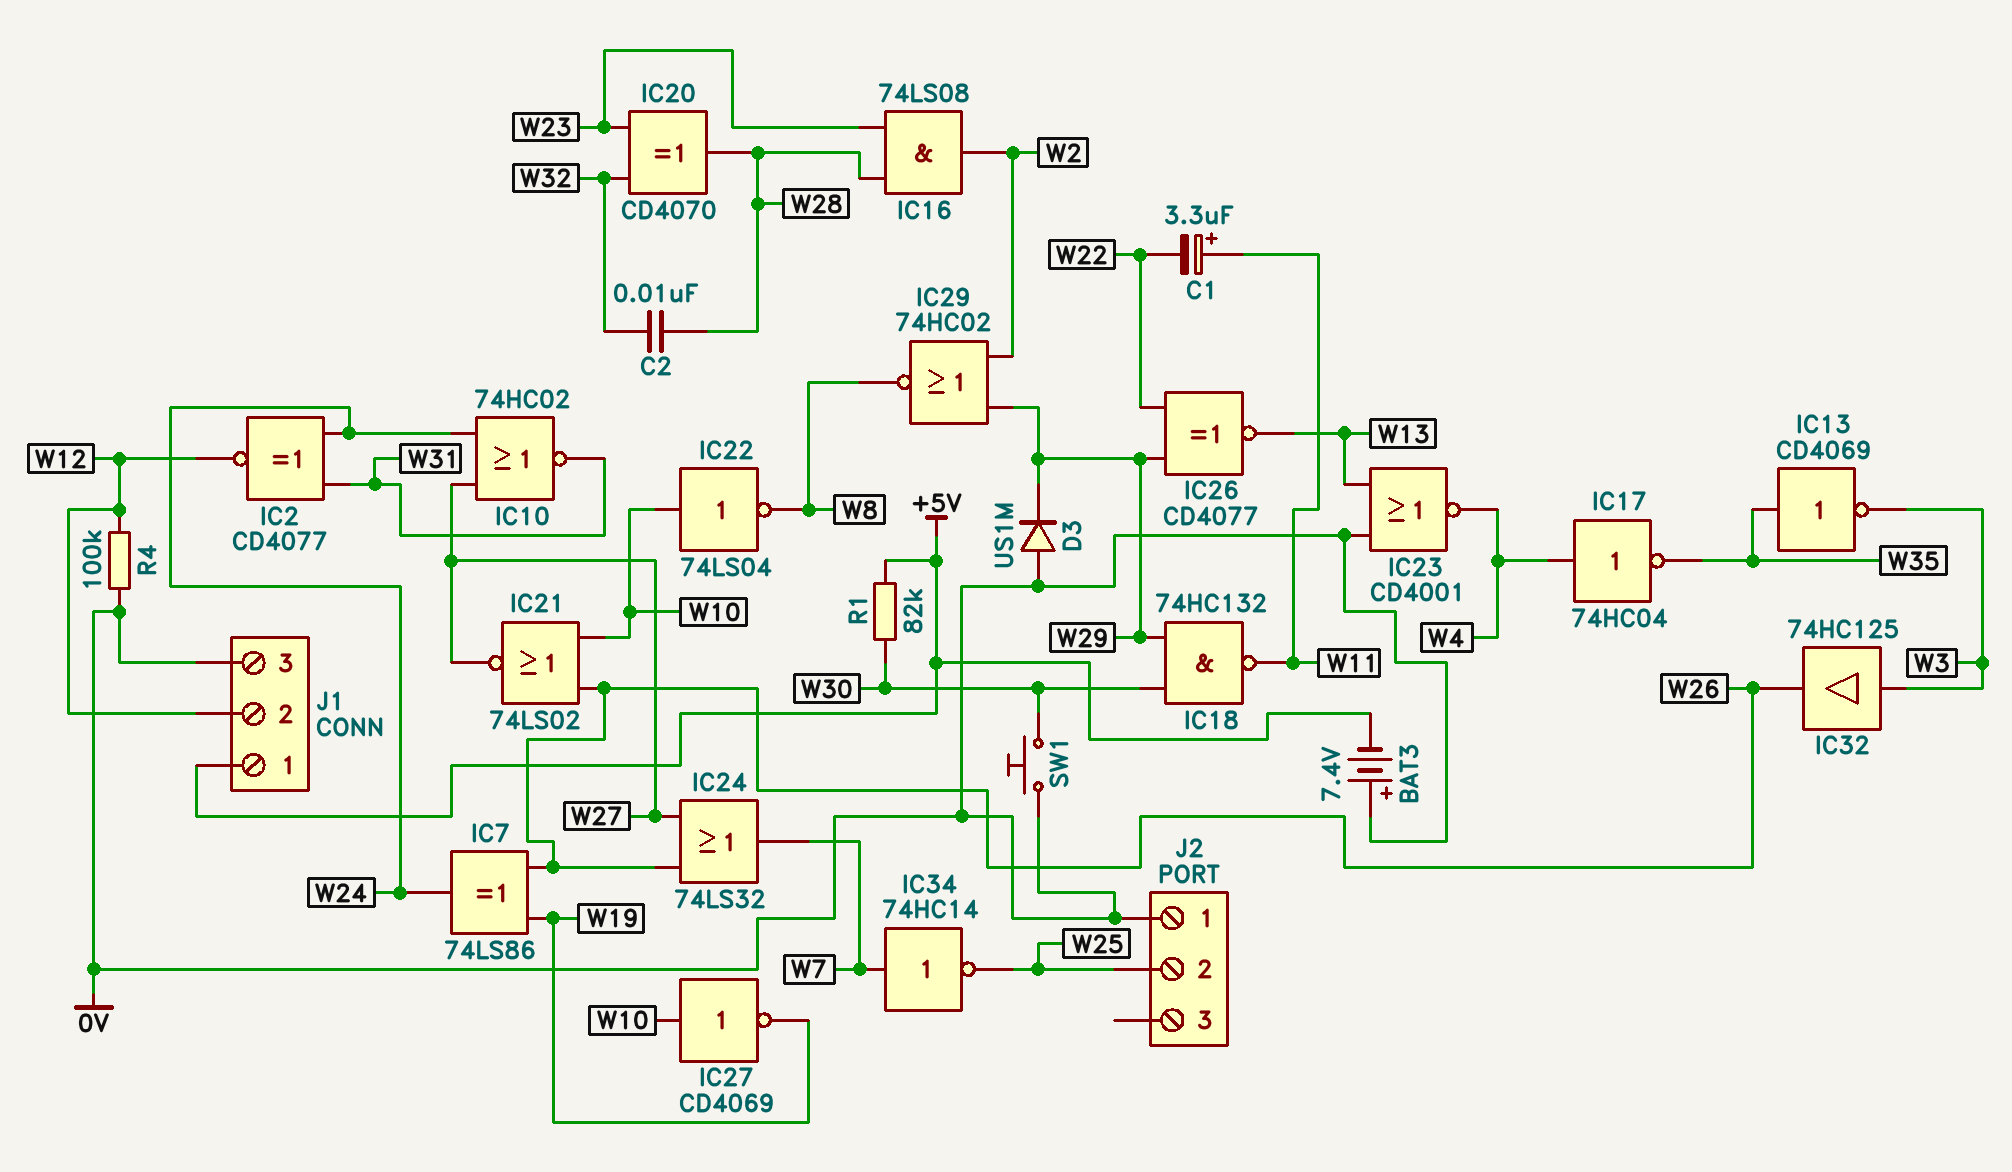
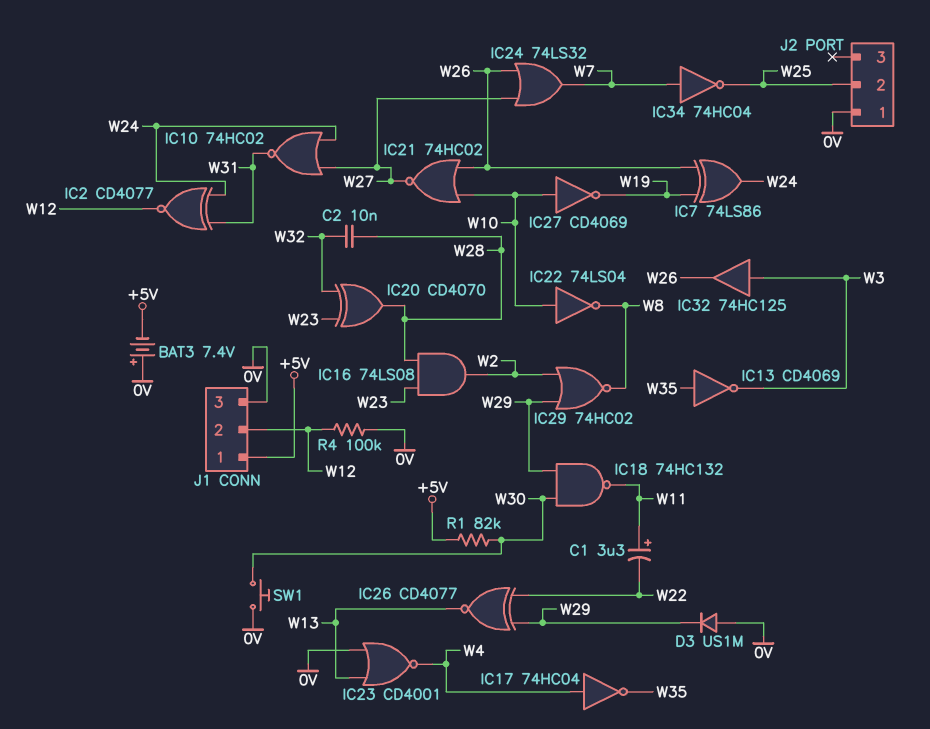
IC21: NOR 74LS02 (in W10, in W26, out W27) -> NOR 74HC02 (in W10, in W26, out W27)
IC34: NOT 74HC14 (in W7, out W25) -> NOT 74HC04 (in W7, out W25)

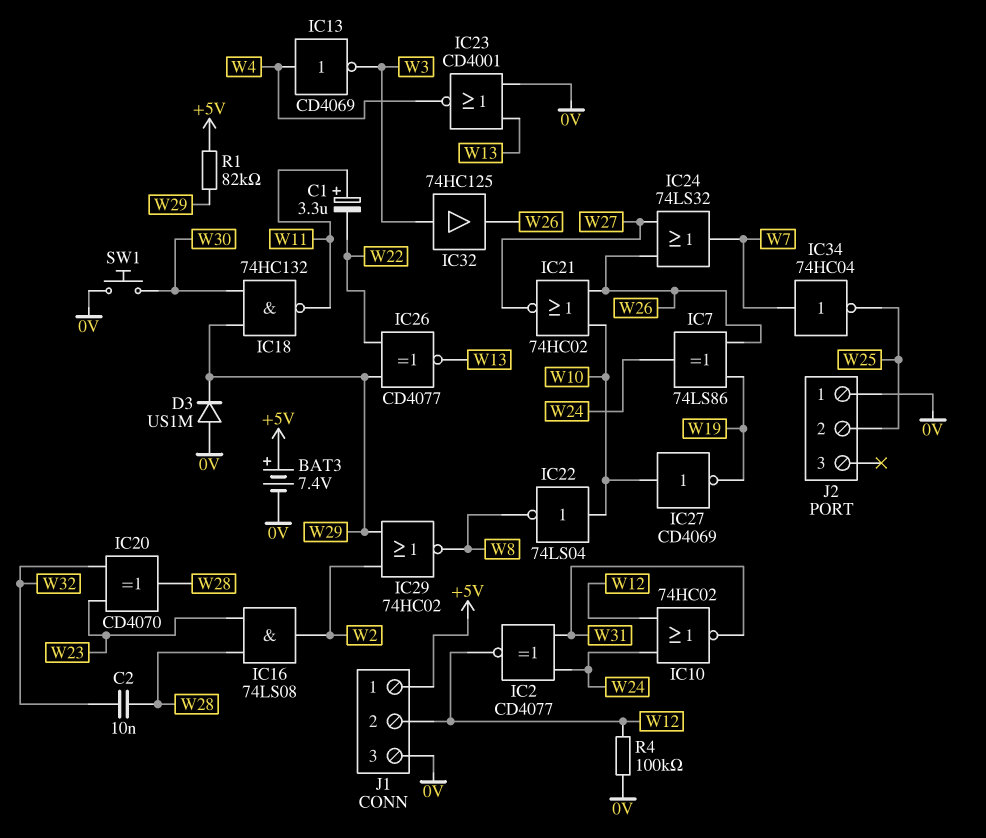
BAT3: 7.4V (plus 0V, minus +5V) -> 7.4V (plus +5V, minus 0V)
IC10: NOR 74HC02 (in W24, in W27, out W31) -> NOR 74HC02 (in W12, in W24, out W31)
IC13: NOT CD4069 (in W35, out W3) -> NOT CD4069 (in W4, out W3)
IC17: NOT 74HC04 (in W4, out W35) -> none
R1: 82k (+5V, W30) -> 82k (+5V, W29)

